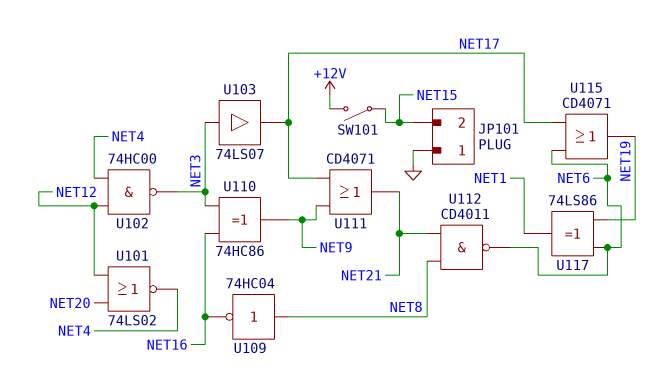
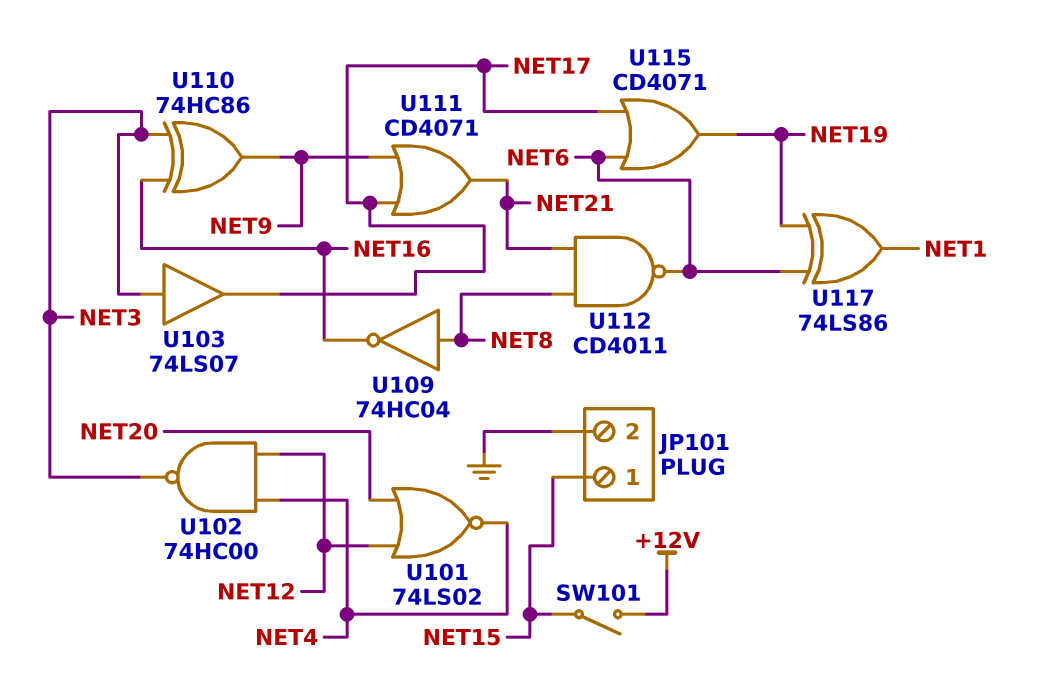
JP101 pin 1: GND -> NET15
JP101 pin 2: NET15 -> GND

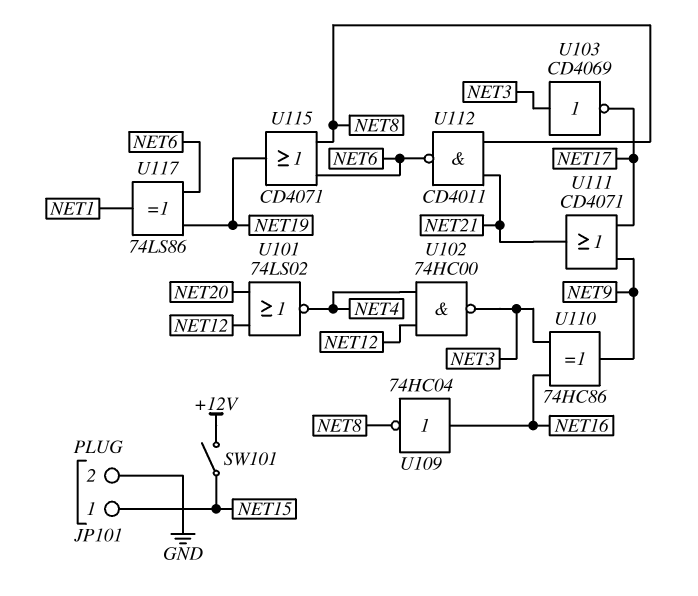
U103: buffer 74LS07 (in NET3, out NET17) -> NOT CD4069 (in NET3, out NET17)
U109: NOT 74HC04 (in NET8, out NET16) -> NOT 74HC04 (in NET16, out NET8)
U115: OR CD4071 (in NET6, in NET17, out NET19) -> OR CD4071 (in NET6, in NET8, out NET19)

